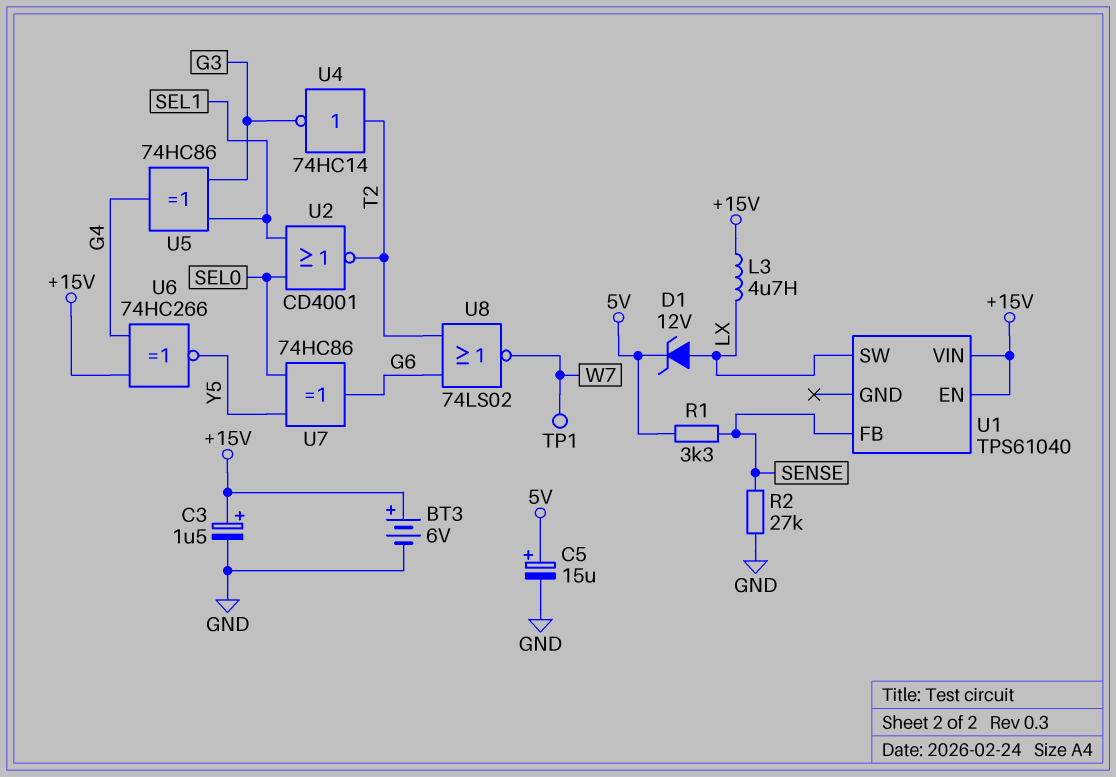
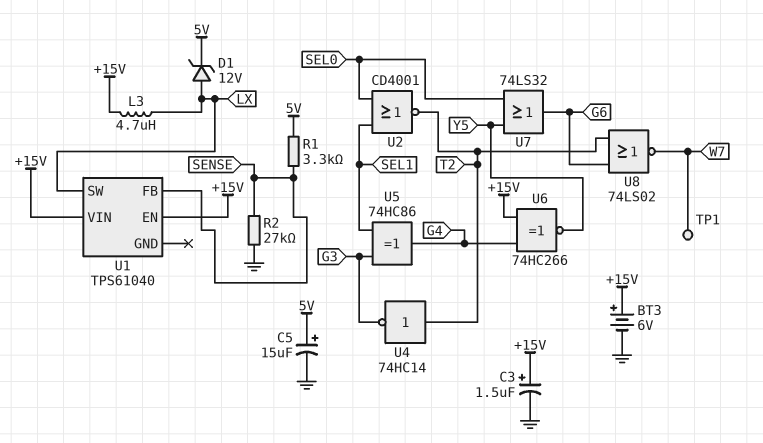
U7: XOR 74HC86 (in SEL0, in Y5, out G6) -> OR 74LS32 (in SEL0, in Y5, out G6)

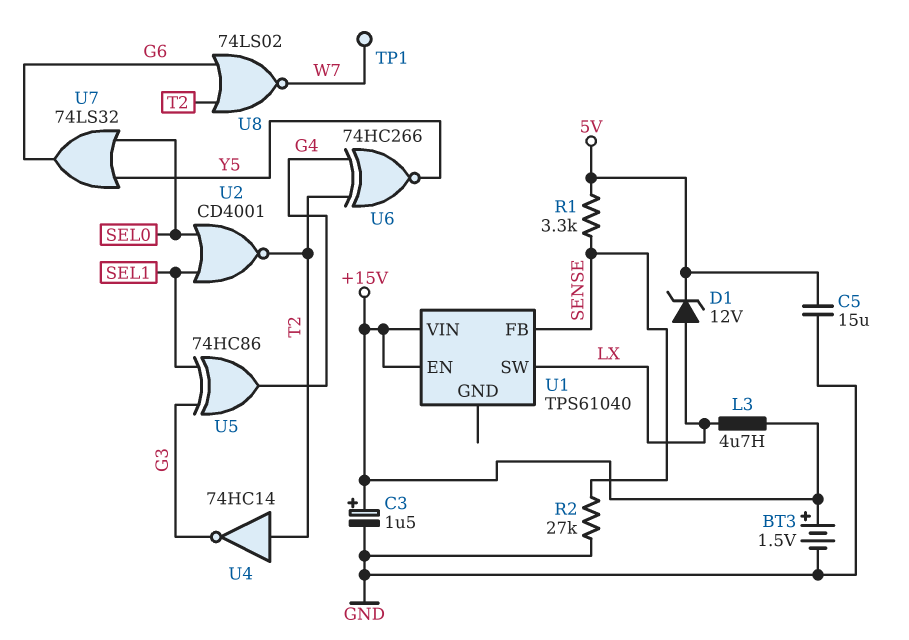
BT3: 6V (plus +15V, minus GND) -> 1.5V (plus +15V, minus GND)
C5: 15uF (plus 5V, minus GND) -> 15uF (5V, GND)
U6: XNOR 74HC266 (in +15V, in G4, out Y5) -> XNOR 74HC266 (in G4, in T2, out Y5)

